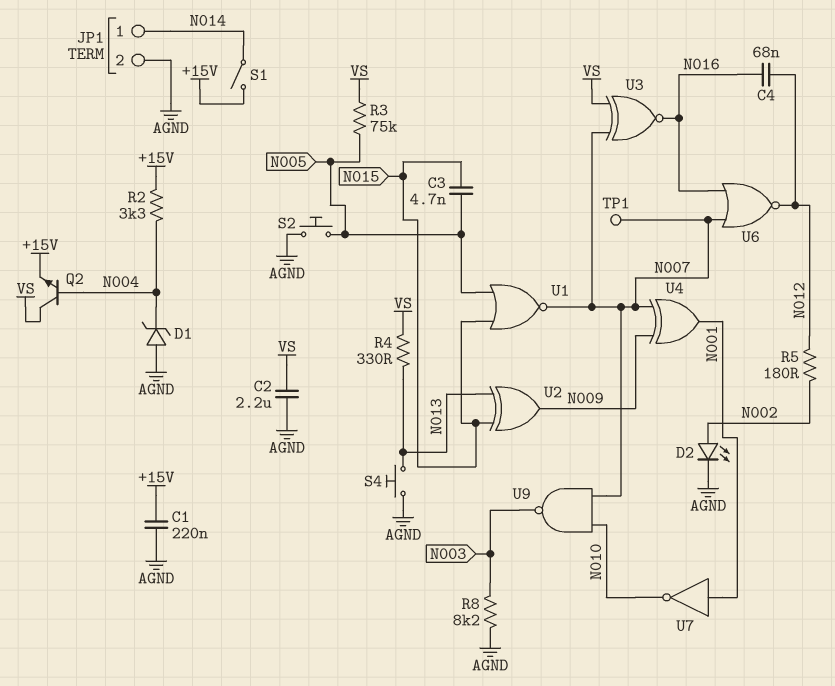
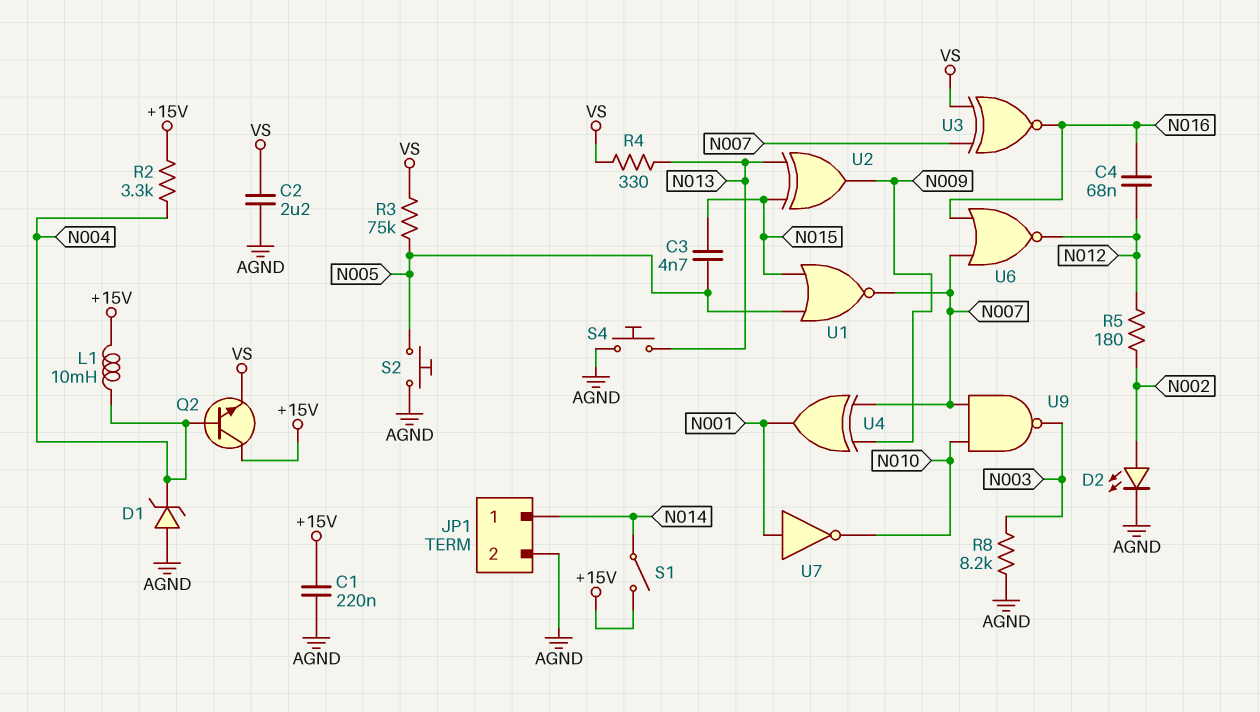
L1: none -> 10mH (+15V, N004)
Q2: NPN (B N004, C VS, E +15V) -> NPN (B N004, C +15V, E VS)
TP1: test point (N007) -> none

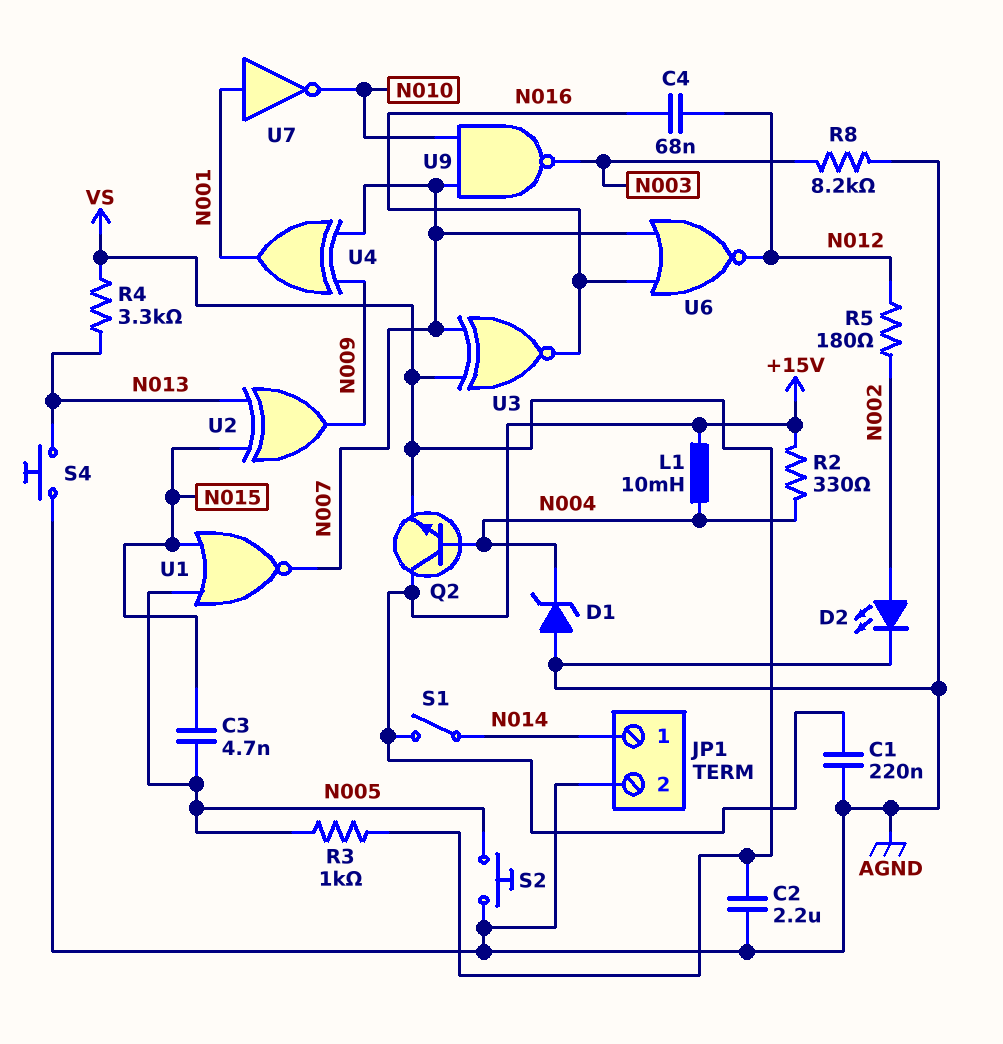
R2: 3.3k (+15V, N004) -> 330 (+15V, N004)
R3: 75k (N005, VS) -> 1k (N005, VS)
R4: 330 (N013, VS) -> 3.3k (N013, VS)

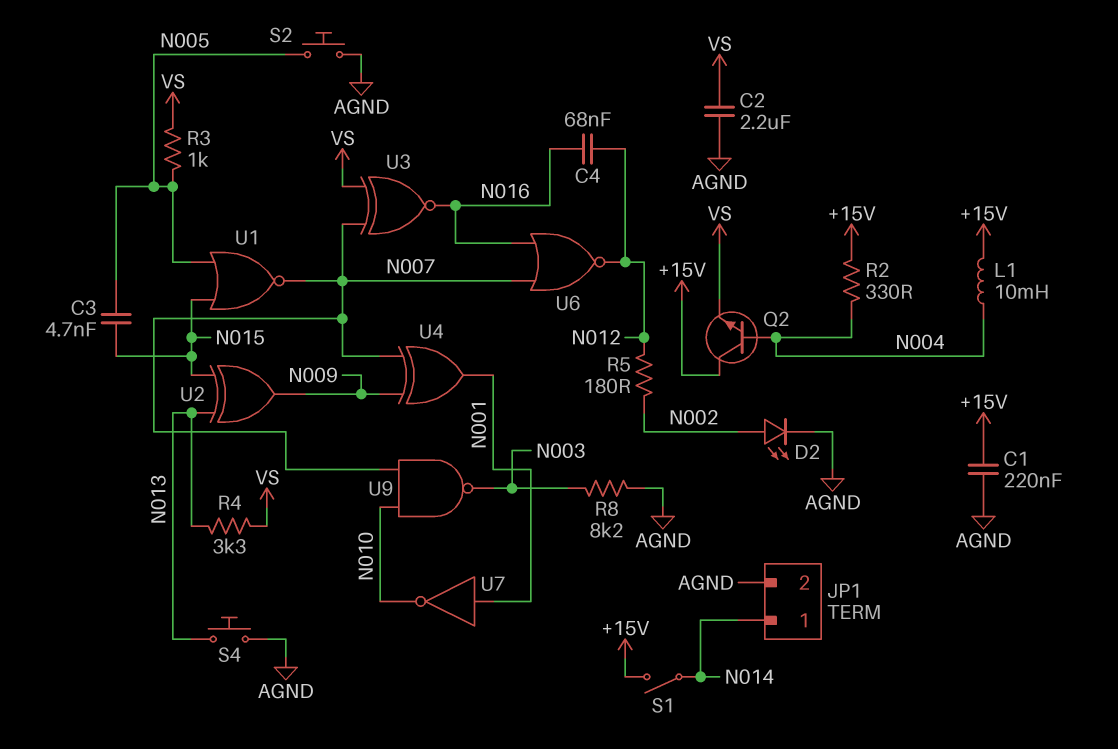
D1: zener (A AGND, K N004) -> none

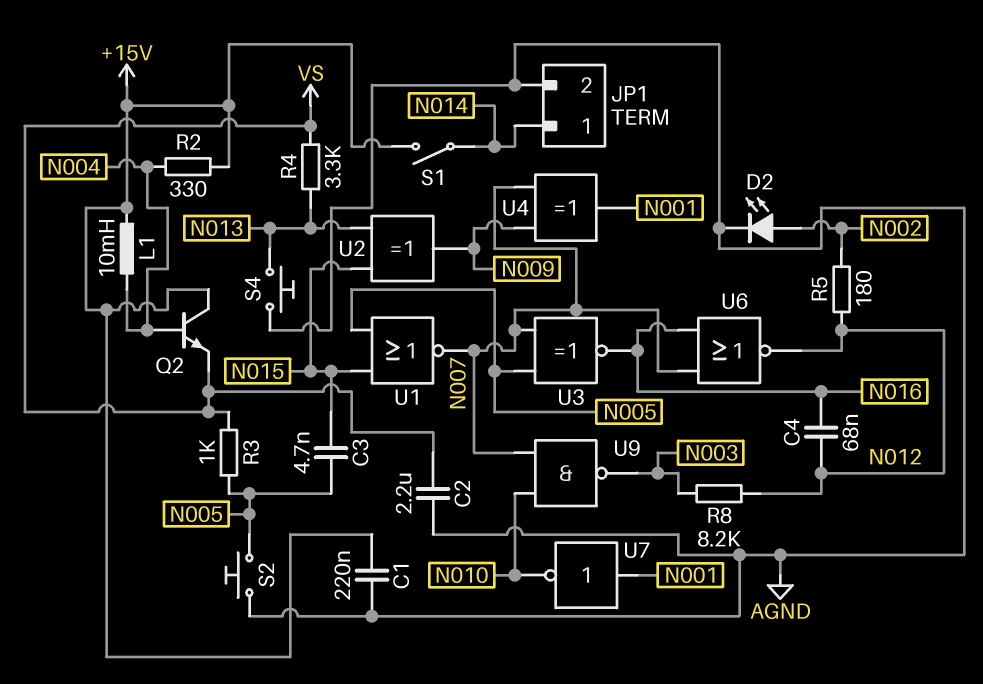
R8: 8.2k (AGND, N003) -> 8.2k (N003, N012)
U3: XNOR (in N007, in VS, out N016) -> XNOR (in N005, in N007, out N016)

